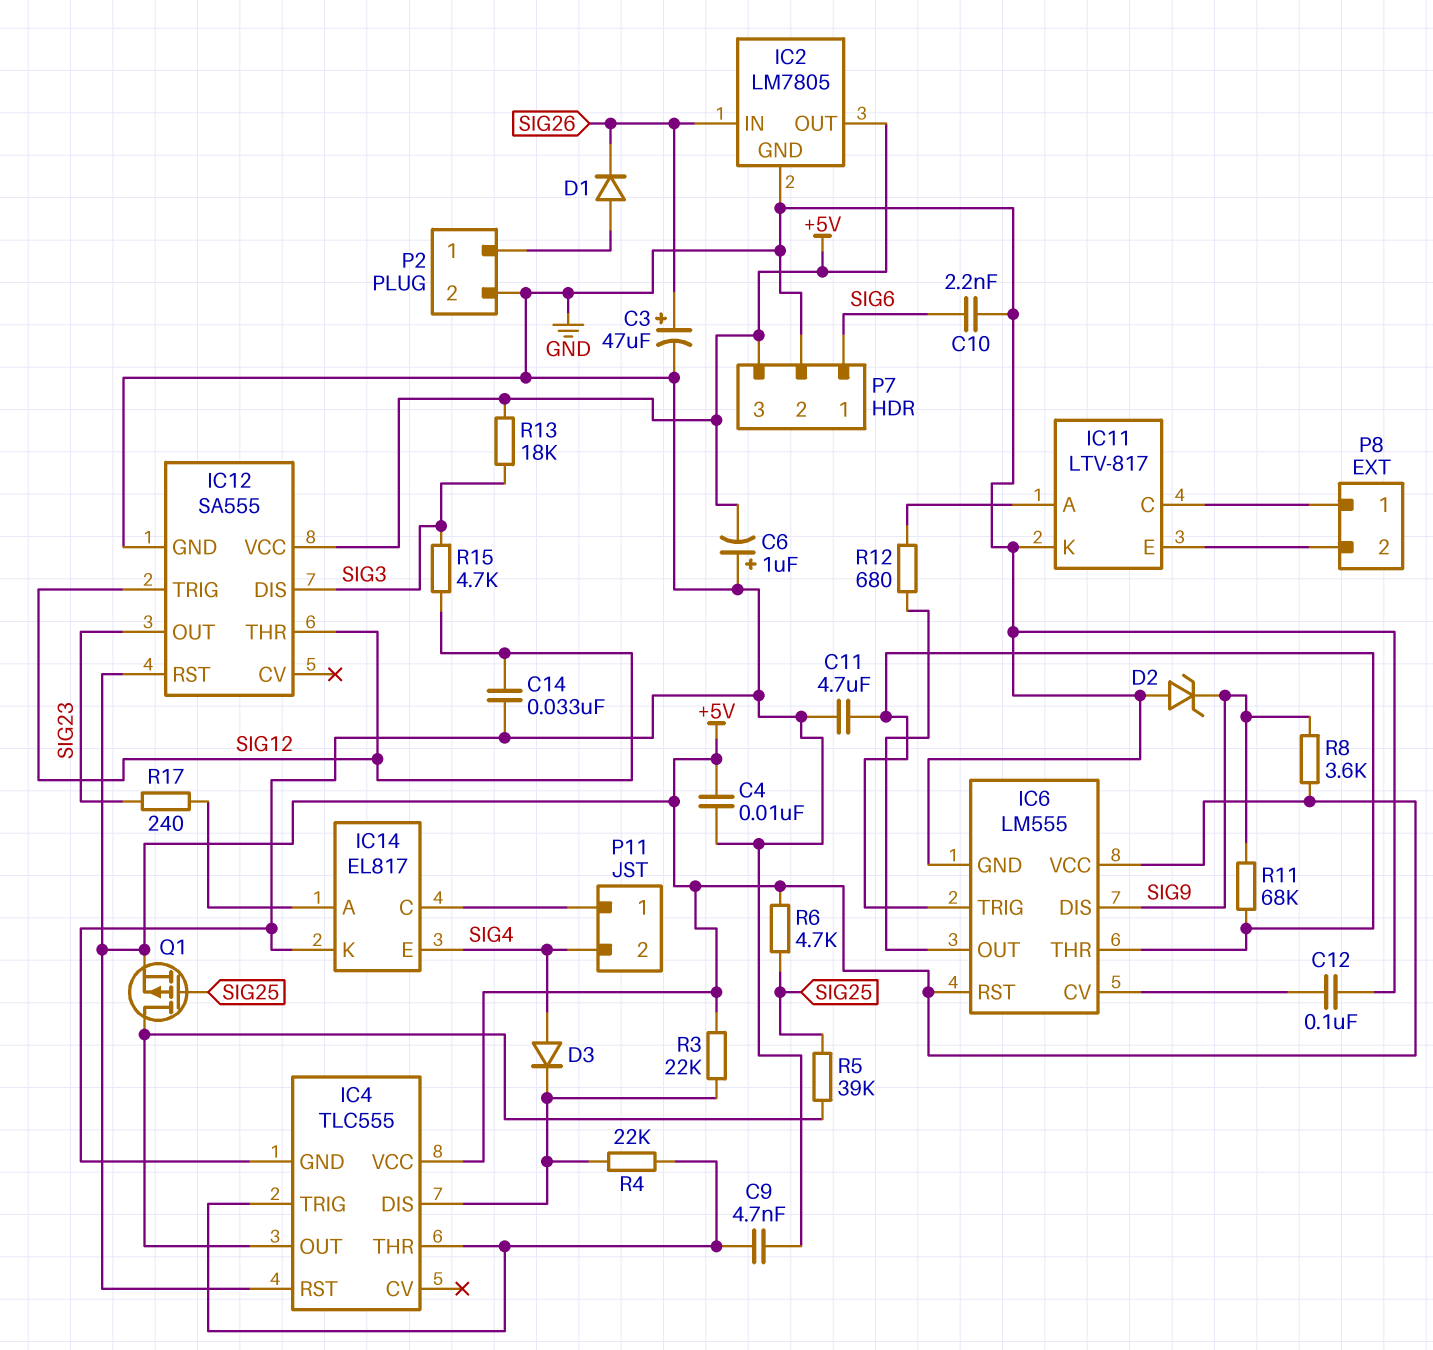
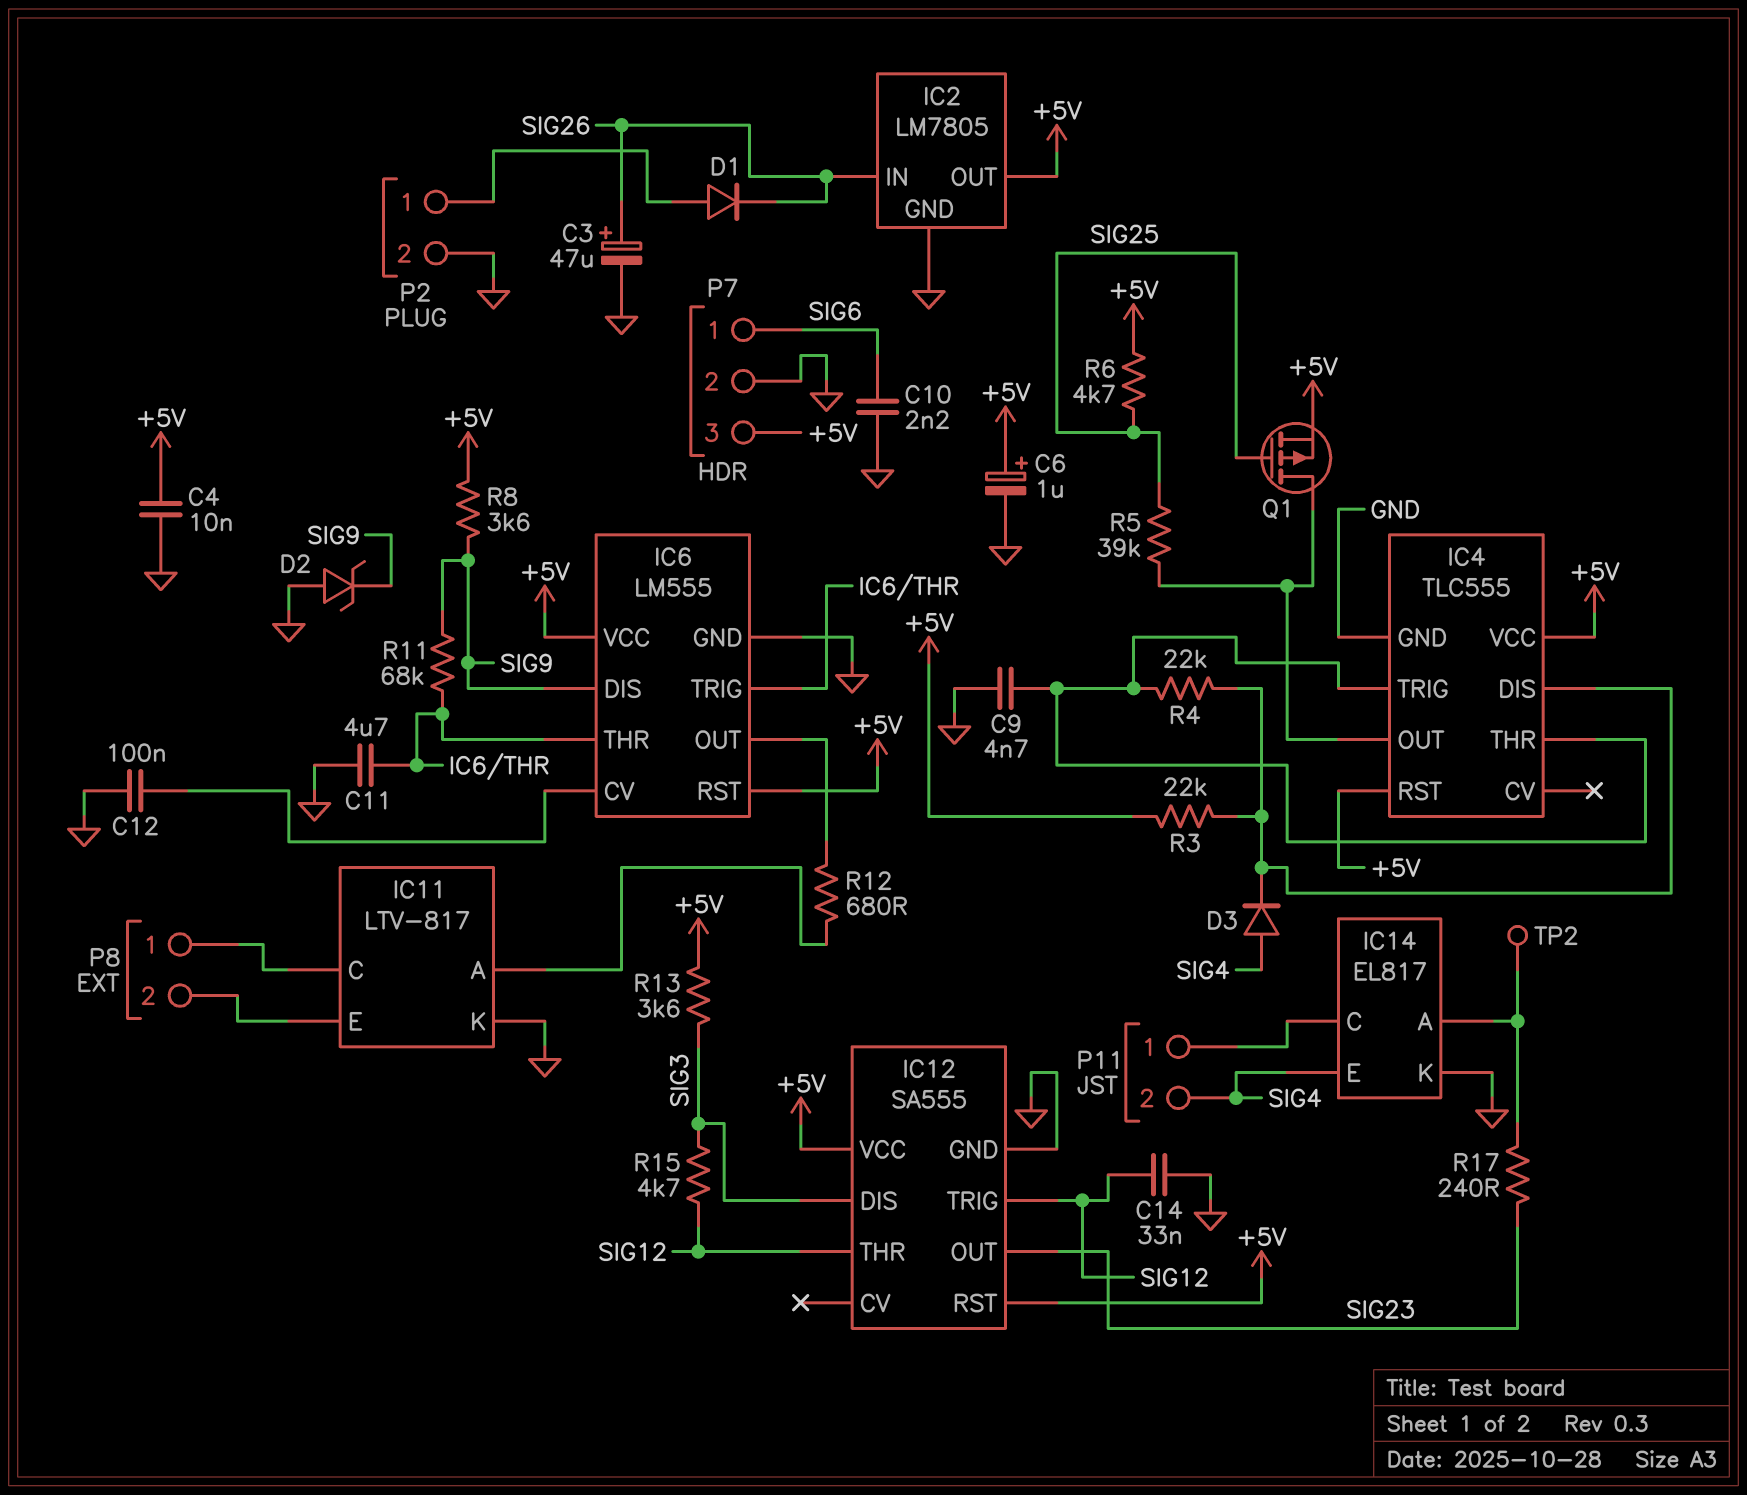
C6: 1uF (plus GND, minus +5V) -> 1uF (plus +5V, minus GND)
R13: 18k (+5V, SIG3) -> 3.6k (+5V, SIG3)
TP2: none -> test point (IC14/A)

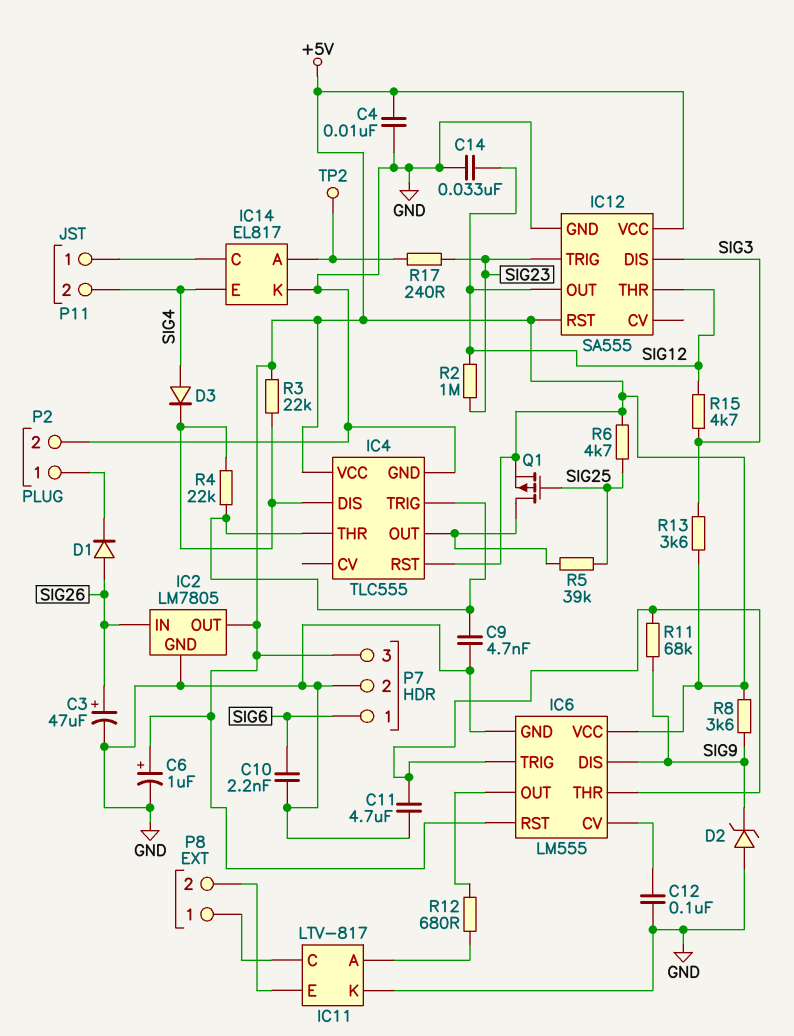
D1: diode (A P2/1, K SIG26) -> diode (A SIG26, K P2/1)
IC12 pin OUT: SIG23 -> SIG12
IC12 pin TRIG: SIG12 -> SIG23
R2: none -> 1M (SIG12, SIG23)

